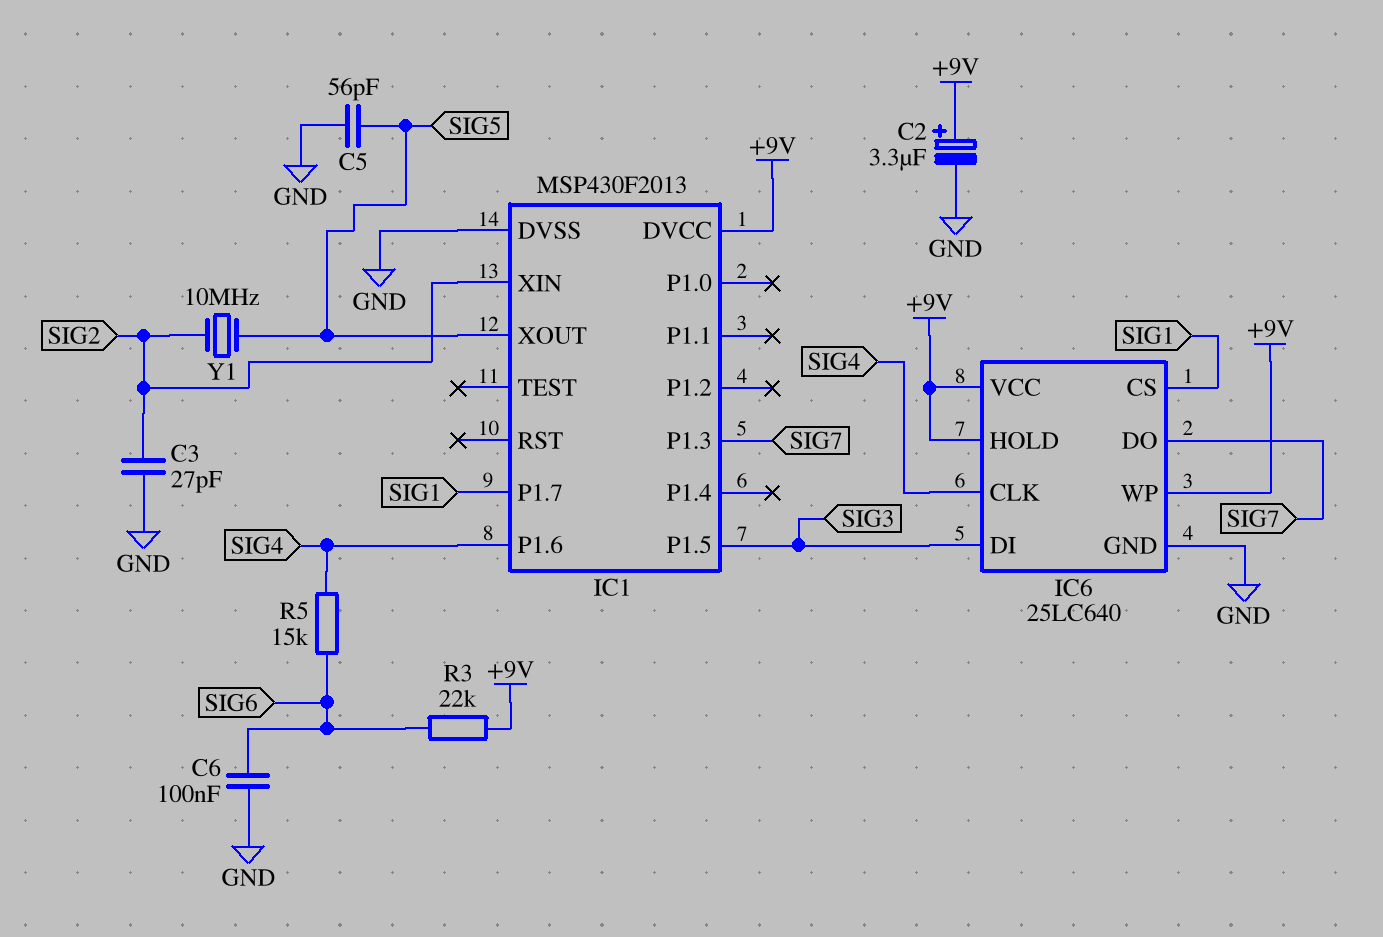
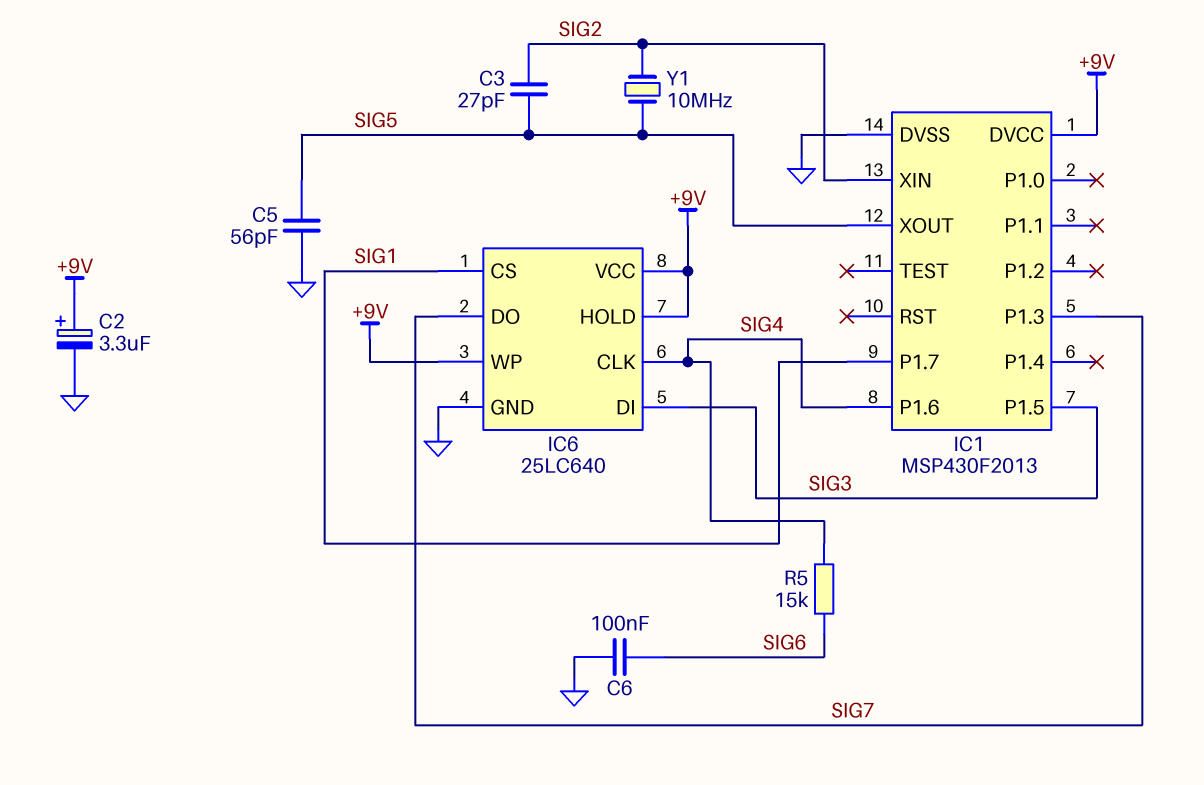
C3: 27pF (GND, SIG2) -> 27pF (SIG2, SIG5)
R3: 22k (+9V, SIG6) -> none

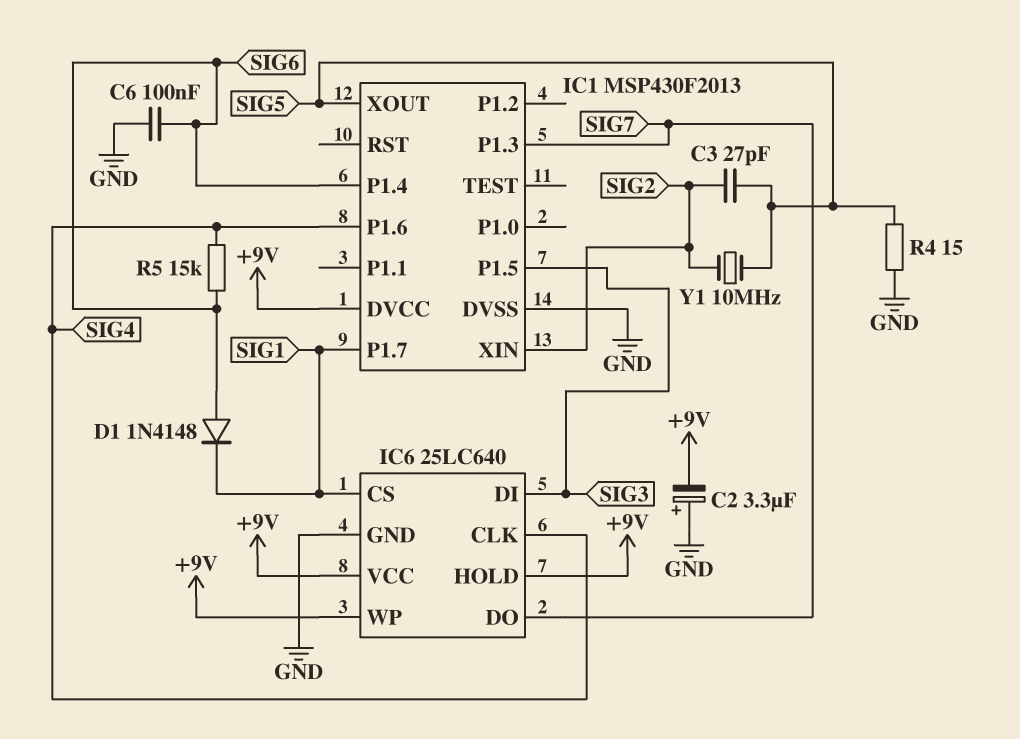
C2: 3.3uF (plus +9V, minus GND) -> 3.3uF (plus GND, minus +9V)
C5: 56pF (GND, SIG5) -> none
D1: none -> diode 1N4148 (A SIG6, K SIG1)
IC1 pin P1.4: none -> SIG6
R4: none -> 15 (GND, SIG5)

